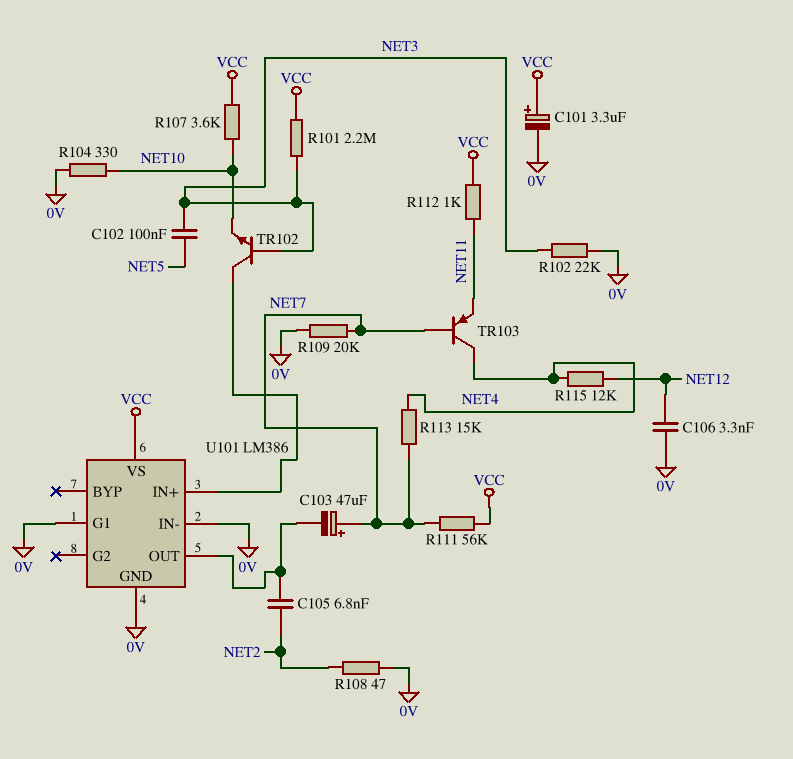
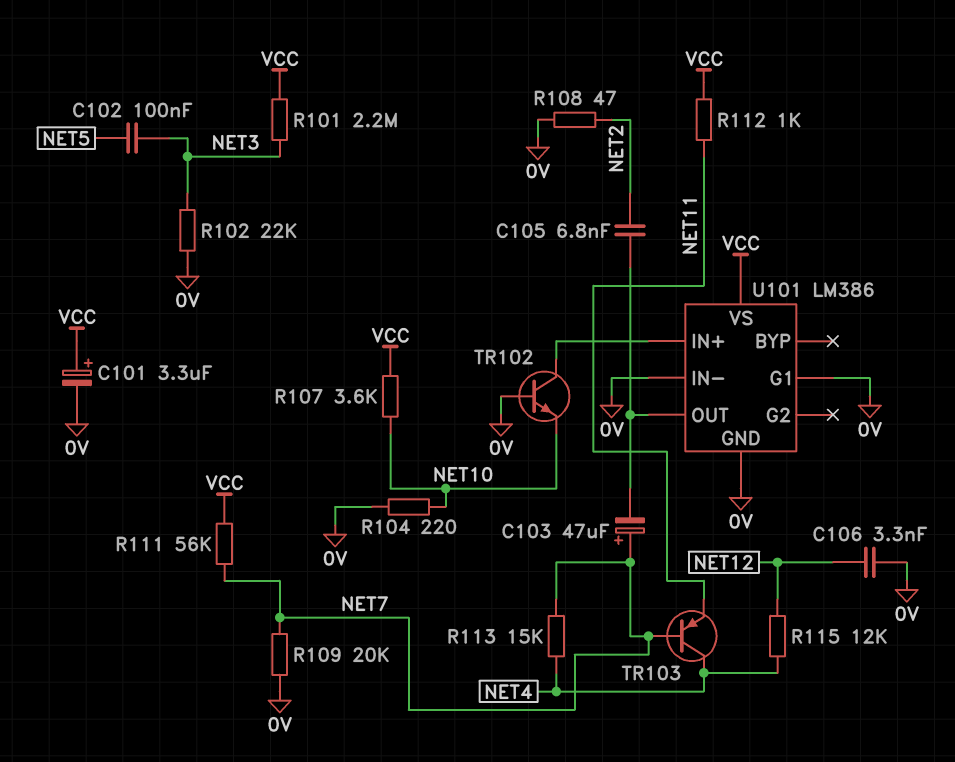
R104: 330 (0V, NET10) -> 220 (0V, NET10)
TR102: NPN (B NET3, C U101/IN+, E NET10) -> NPN (B 0V, C U101/IN+, E NET10)

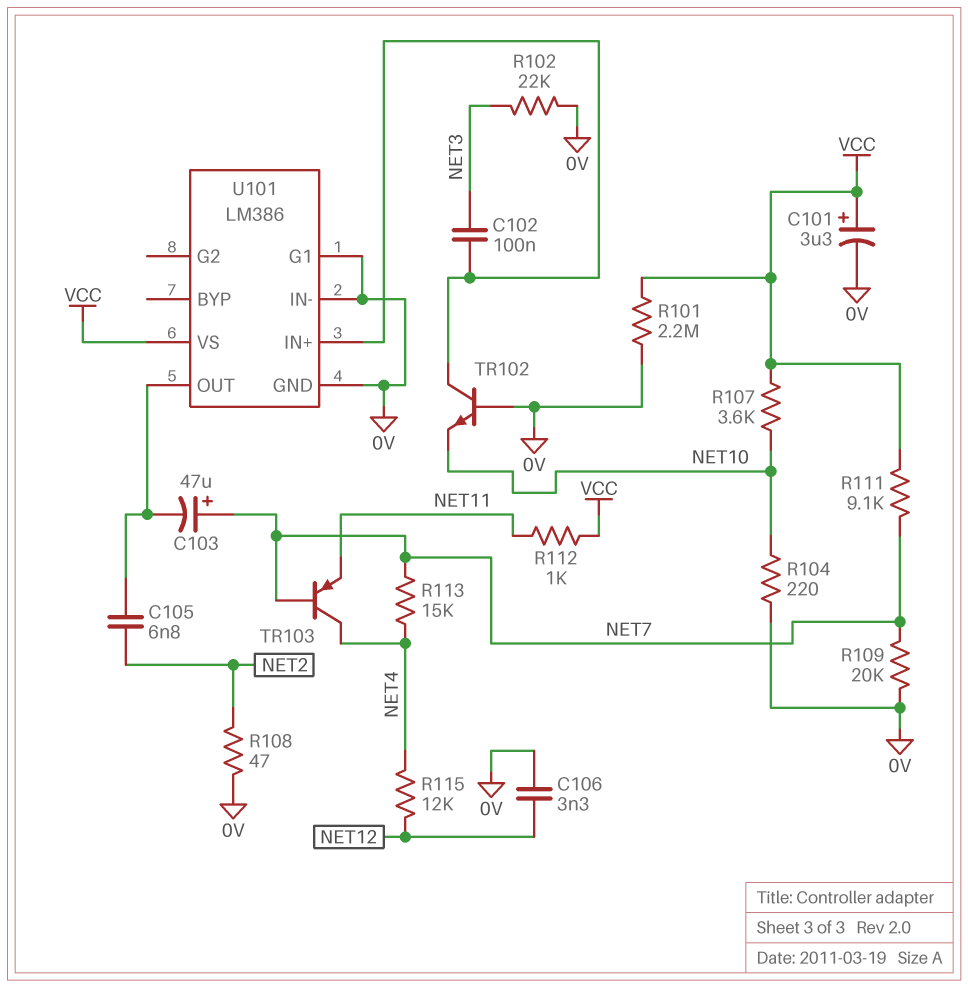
C102: 100nF (NET3, NET5) -> 100nF (NET3, U101/IN+)
R101: 2.2M (NET3, VCC) -> 2.2M (0V, VCC)
R111: 56k (NET7, VCC) -> 9.1k (NET7, VCC)

